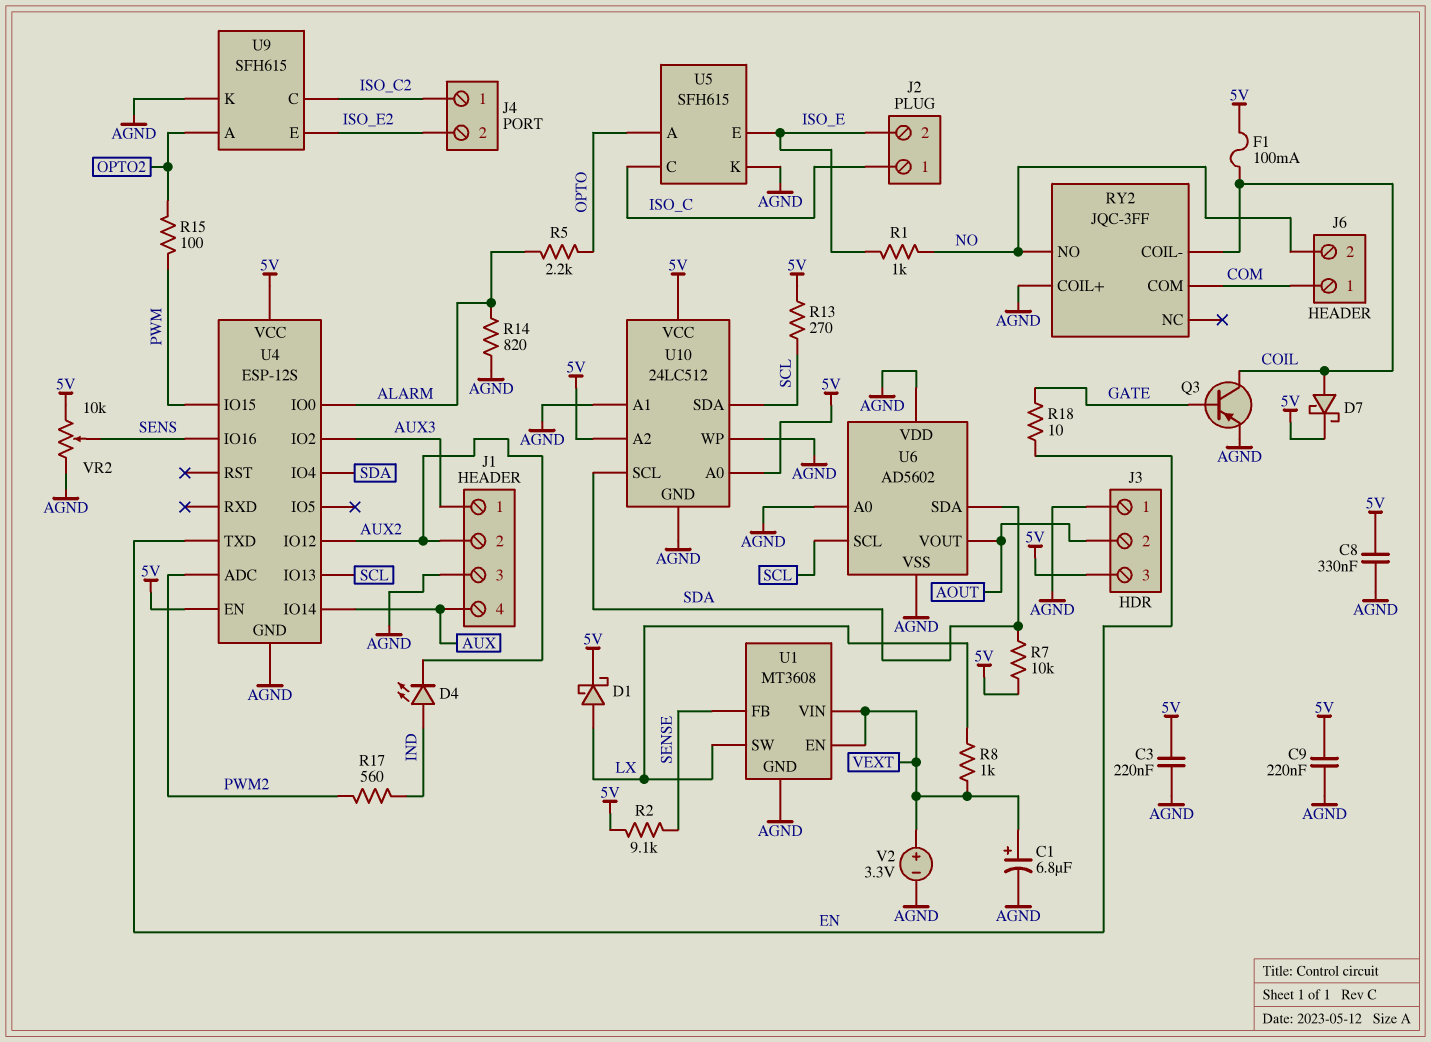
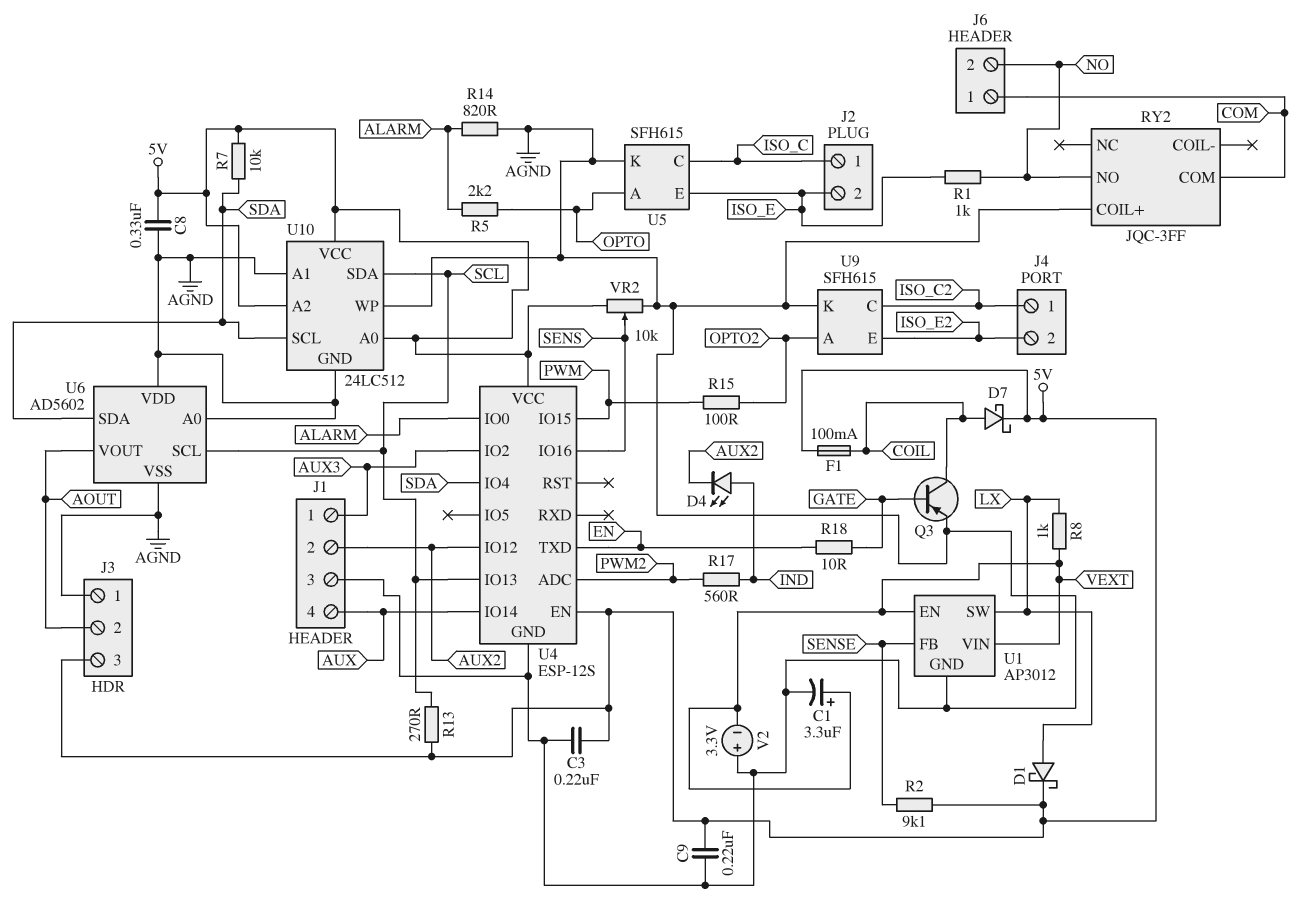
C1: 6.8uF (plus VEXT, minus AGND) -> 3.3uF (plus VEXT, minus AGND)
RY2 pin COIL-: COIL -> none
U1: MT3608 -> AP3012
V2: 3.3V (plus VEXT, minus AGND) -> 3.3V (plus AGND, minus VEXT)

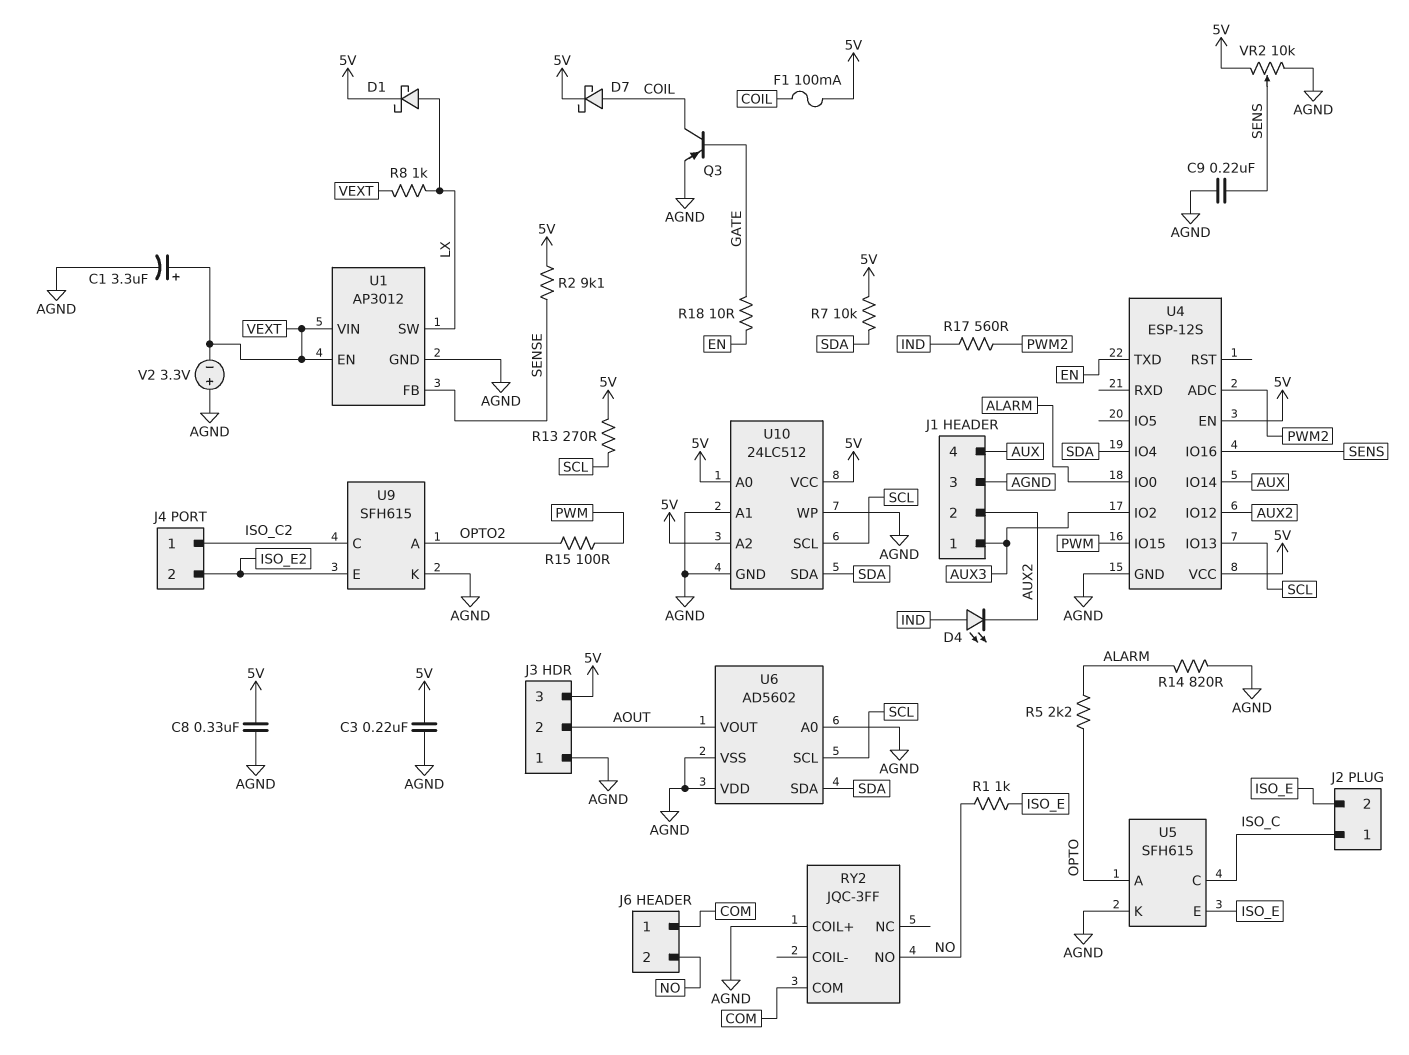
C9: 220nF (5V, AGND) -> 220nF (AGND, SENS)
U10 pin SCL: SDA -> SCL
U10 pin SDA: SCL -> SDA

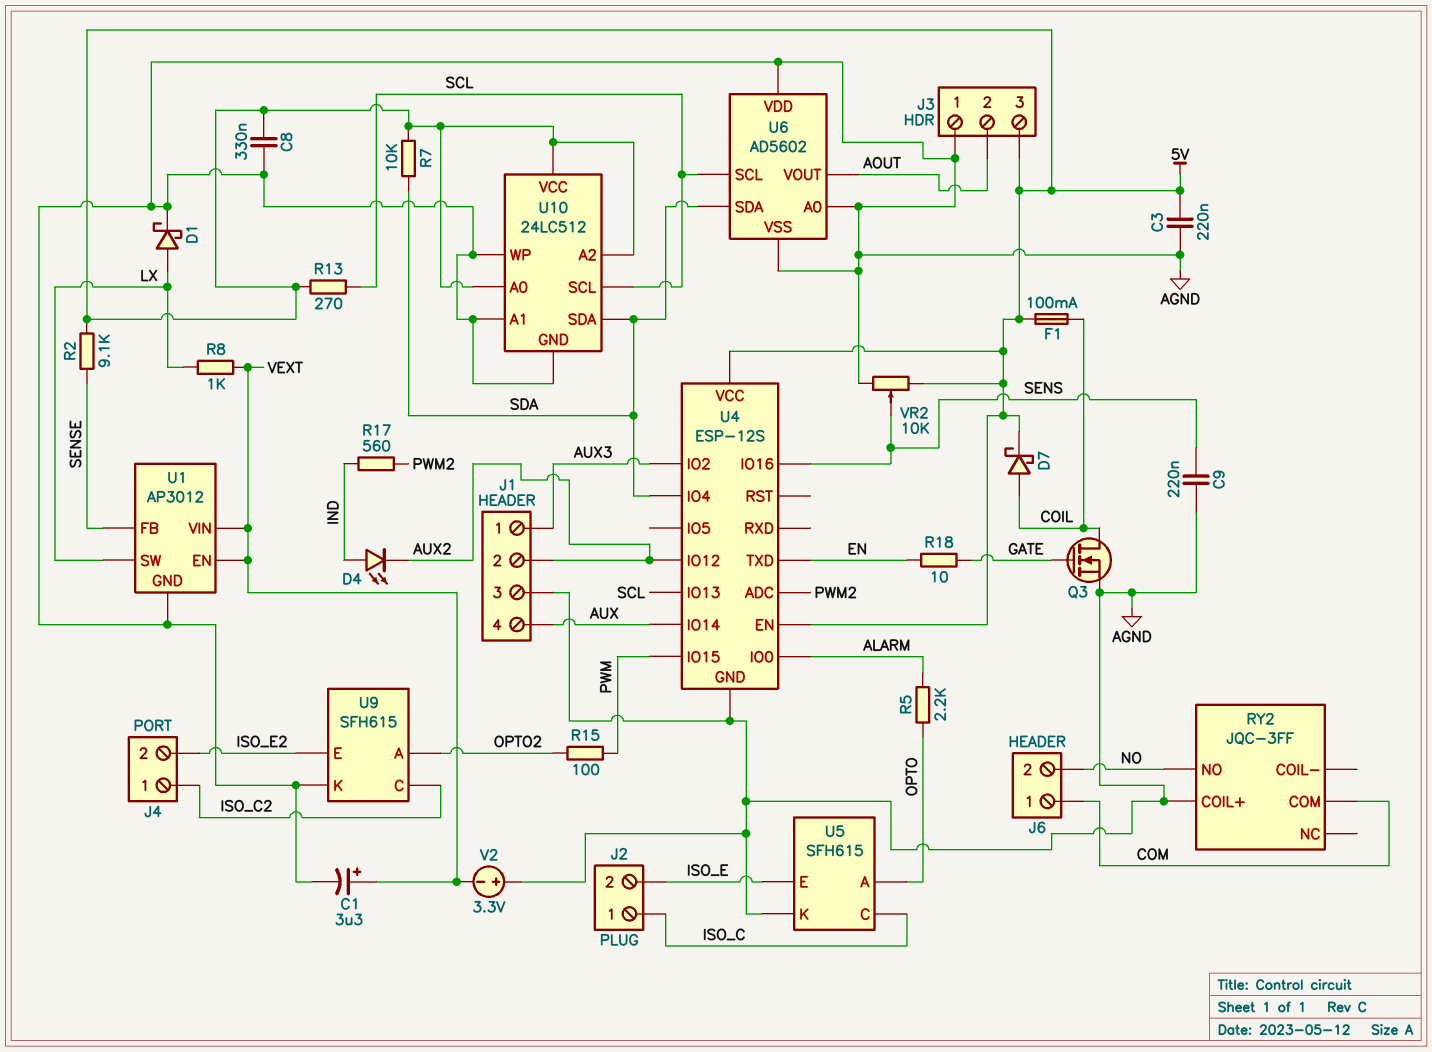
D1: schottky (A LX, K 5V) -> schottky (A LX, K AGND)
Q3: PNP (B GATE, C COIL, E AGND) -> NMOS (G GATE, D COIL, S AGND)
R1: 1k (ISO_E, NO) -> none
R14: 820 (AGND, ALARM) -> none

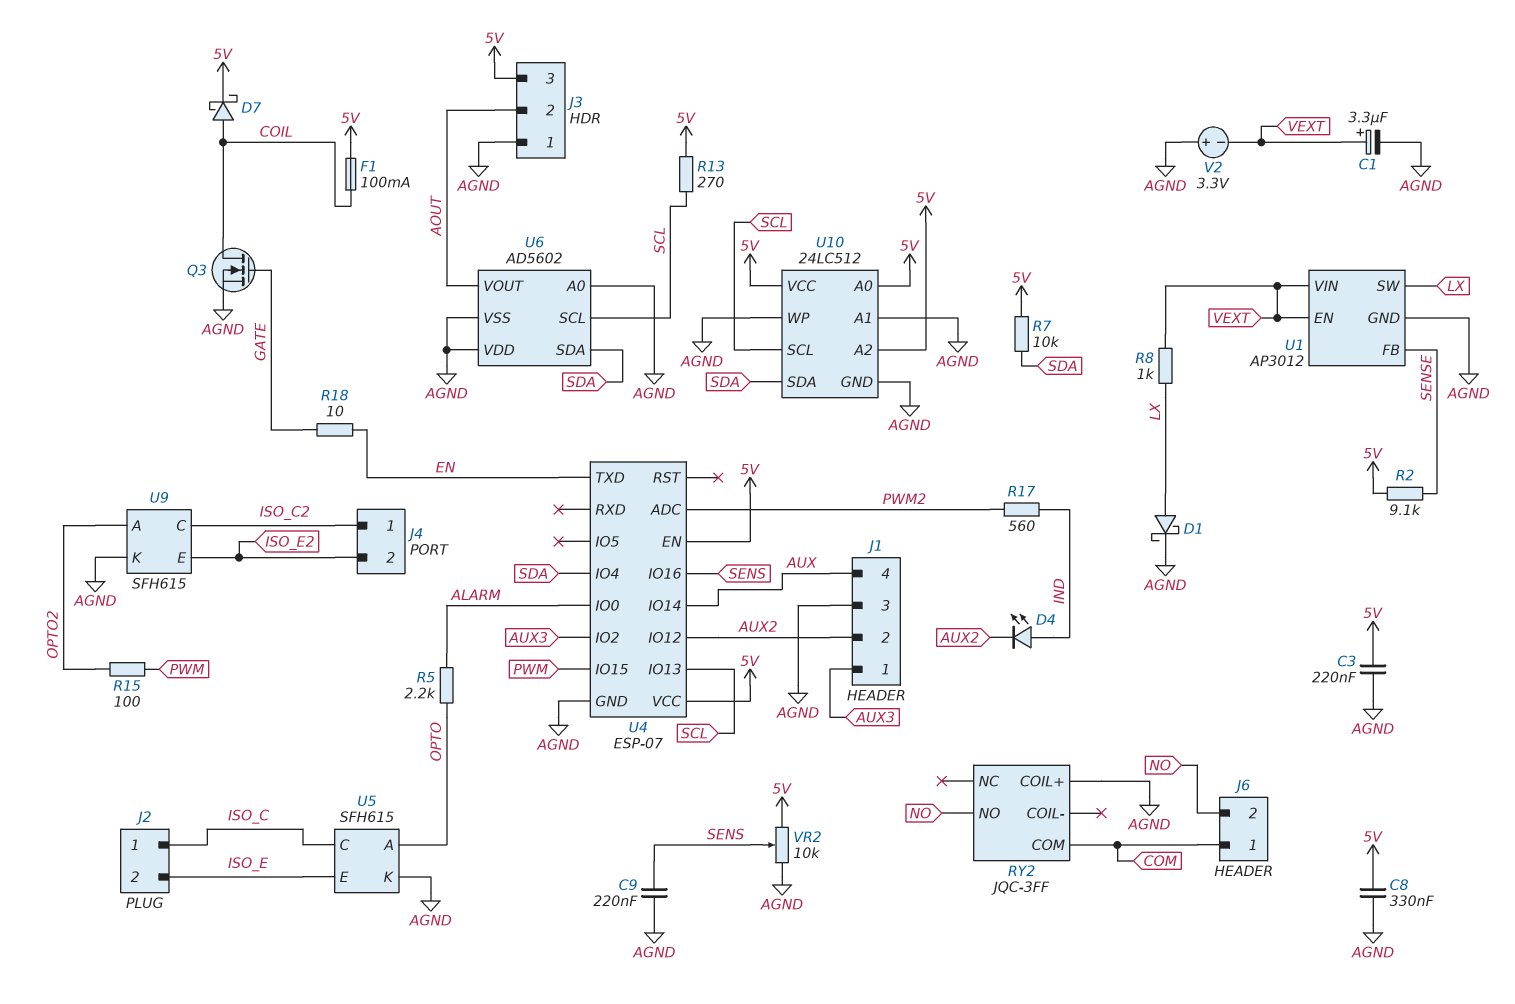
U4: ESP-12S -> ESP-07

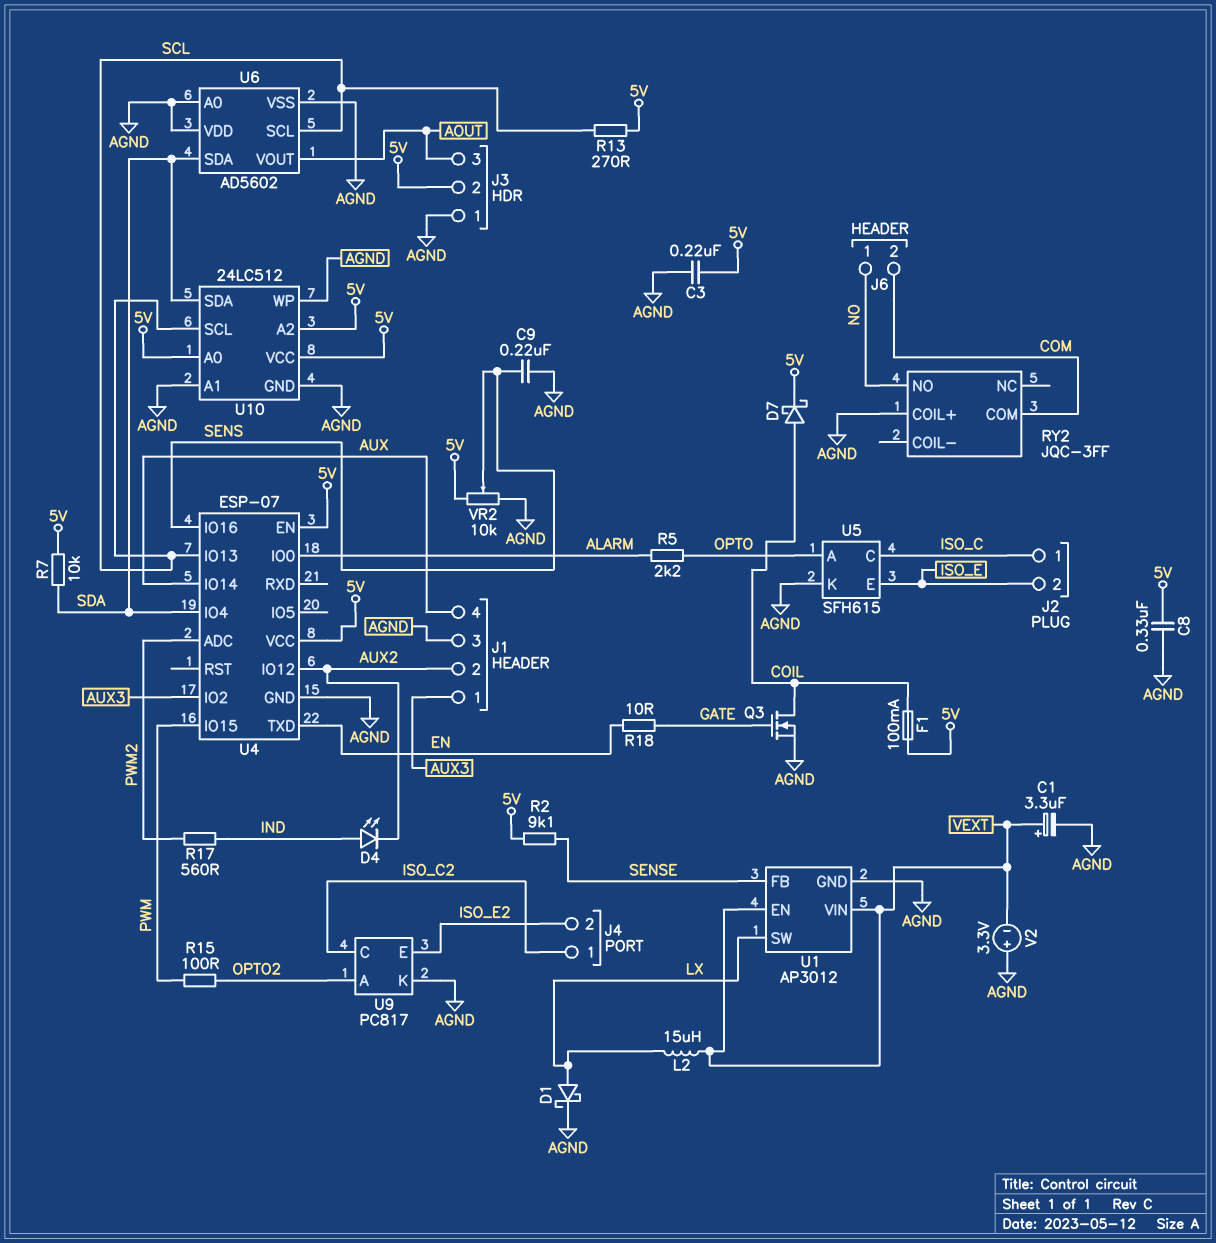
J3 pin 2: AOUT -> 5V
J3 pin 3: 5V -> AOUT
J6 pin 1: COM -> NO
J6 pin 2: NO -> COM
L2: none -> 15uH (LX, VEXT)
R8: 1k (LX, VEXT) -> none
U9: SFH615 -> PC817

